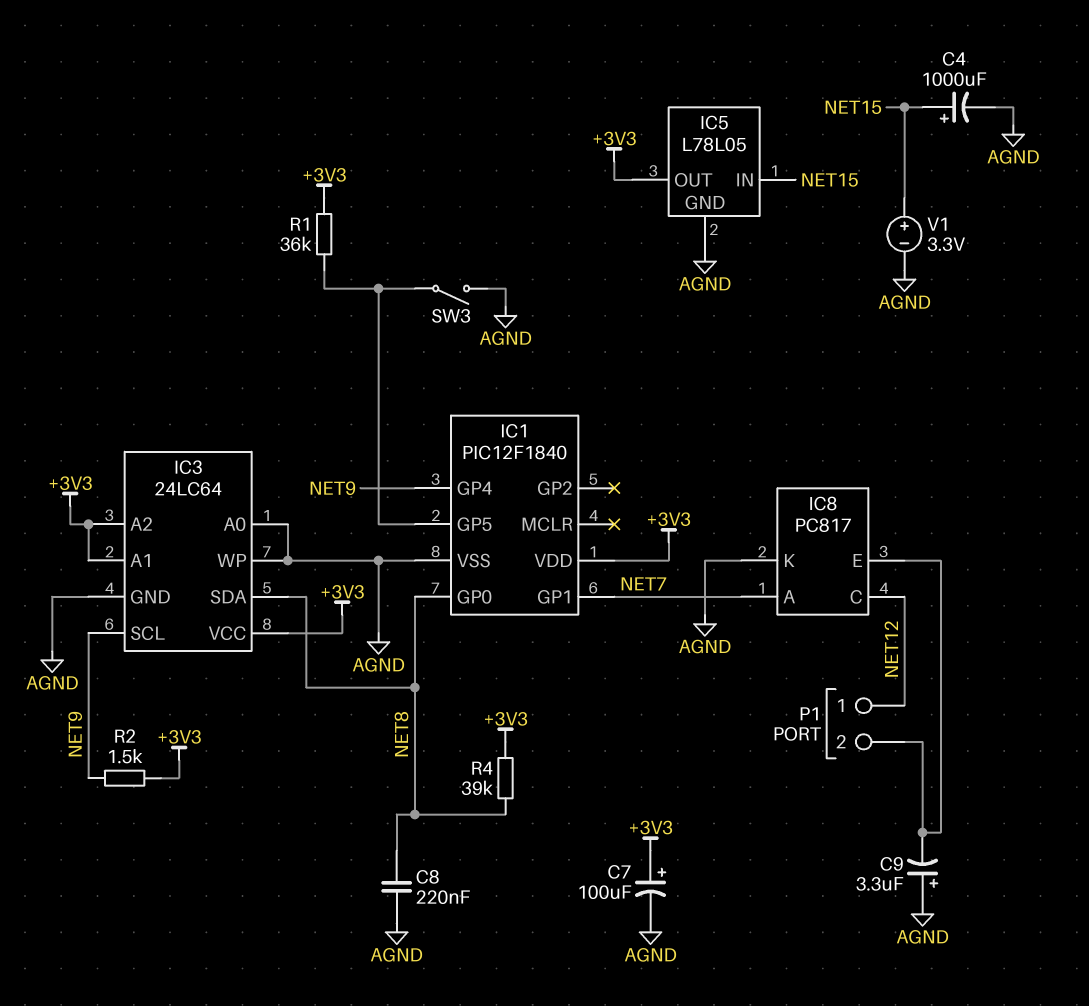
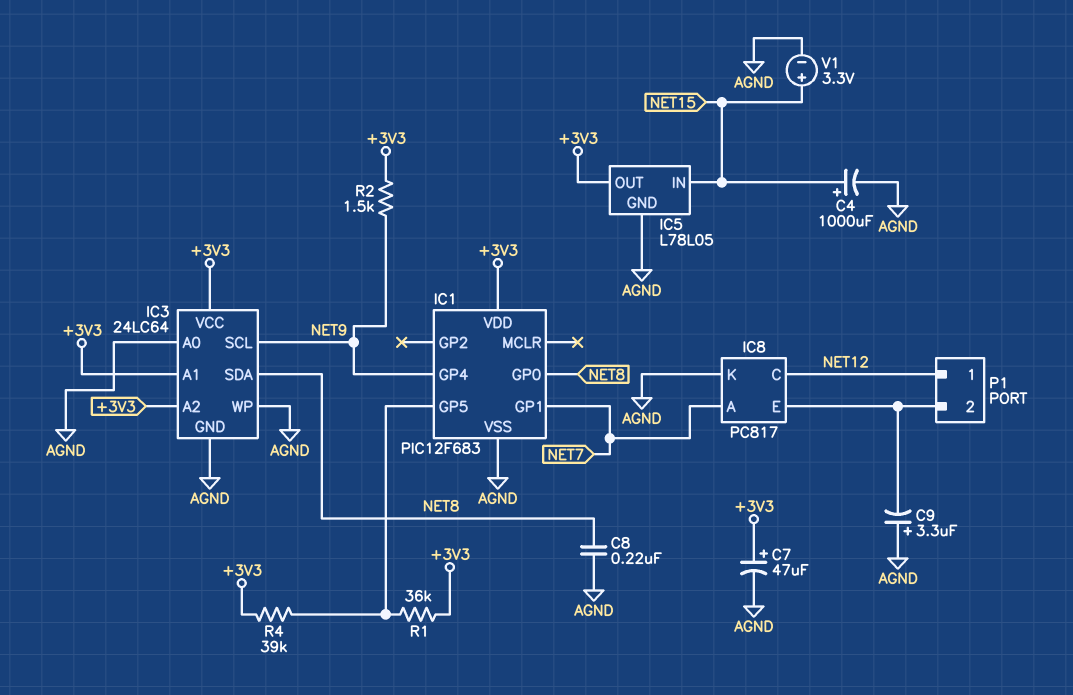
C7: 100uF (plus +3V3, minus AGND) -> 47uF (plus +3V3, minus AGND)
IC1: PIC12F1840 -> PIC12F683
R4: 39k (+3V3, NET8) -> 39k (+3V3, IC1/GP5)
SW3: switch (AGND, IC1/GP5) -> none

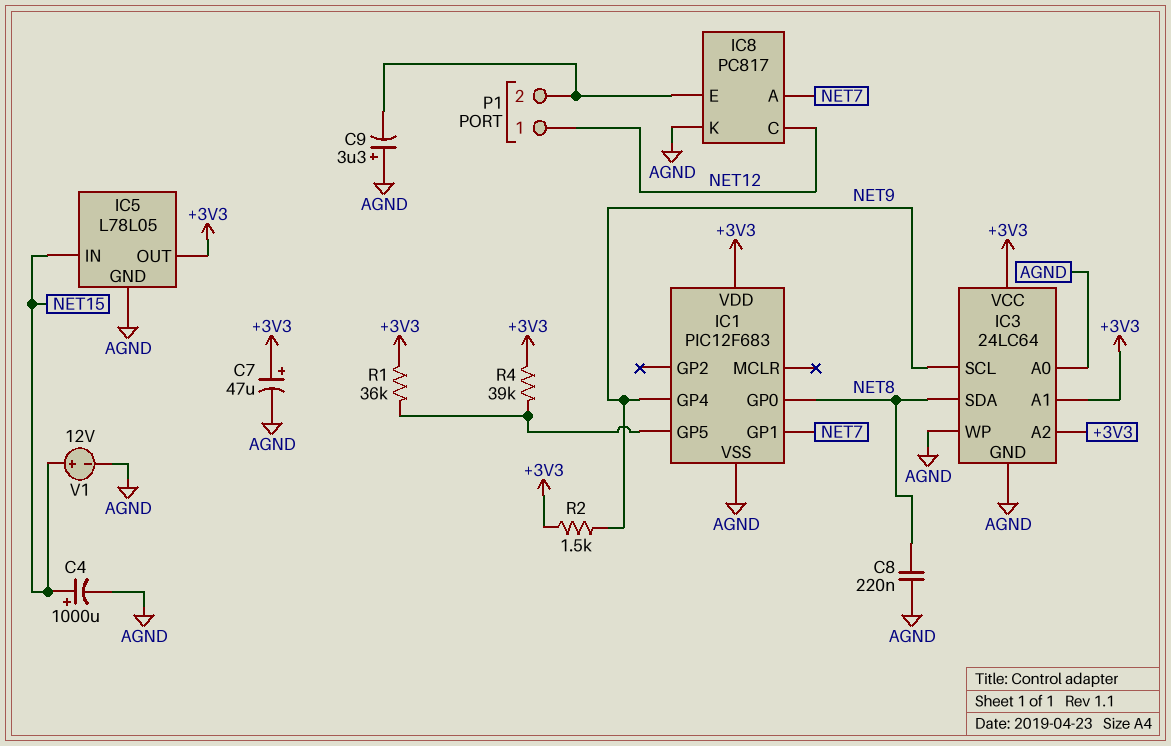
V1: 3.3V (plus NET15, minus AGND) -> 12V (plus NET15, minus AGND)

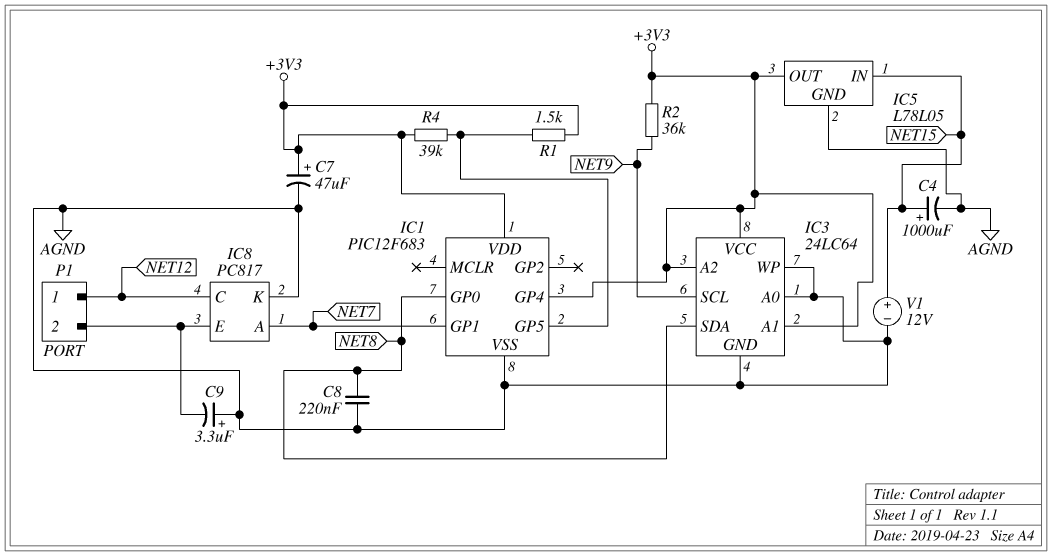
IC1 pin GP4: NET9 -> +3V3
R1: 36k (+3V3, IC1/GP5) -> 1.5k (+3V3, IC1/GP5)
R2: 1.5k (+3V3, NET9) -> 36k (+3V3, NET9)

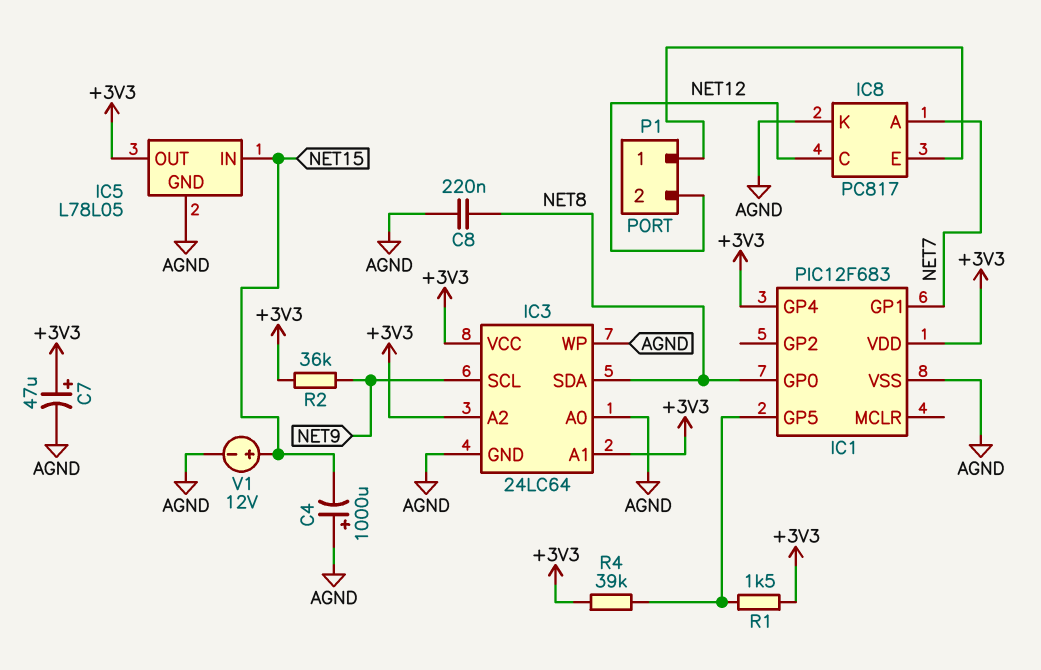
C4: 1000uF (plus NET15, minus AGND) -> 1000uF (plus AGND, minus NET15)
C9: 3.3uF (plus AGND, minus IC8/E) -> none
P1 pin 1: NET12 -> IC8/E
P1 pin 2: IC8/E -> NET12

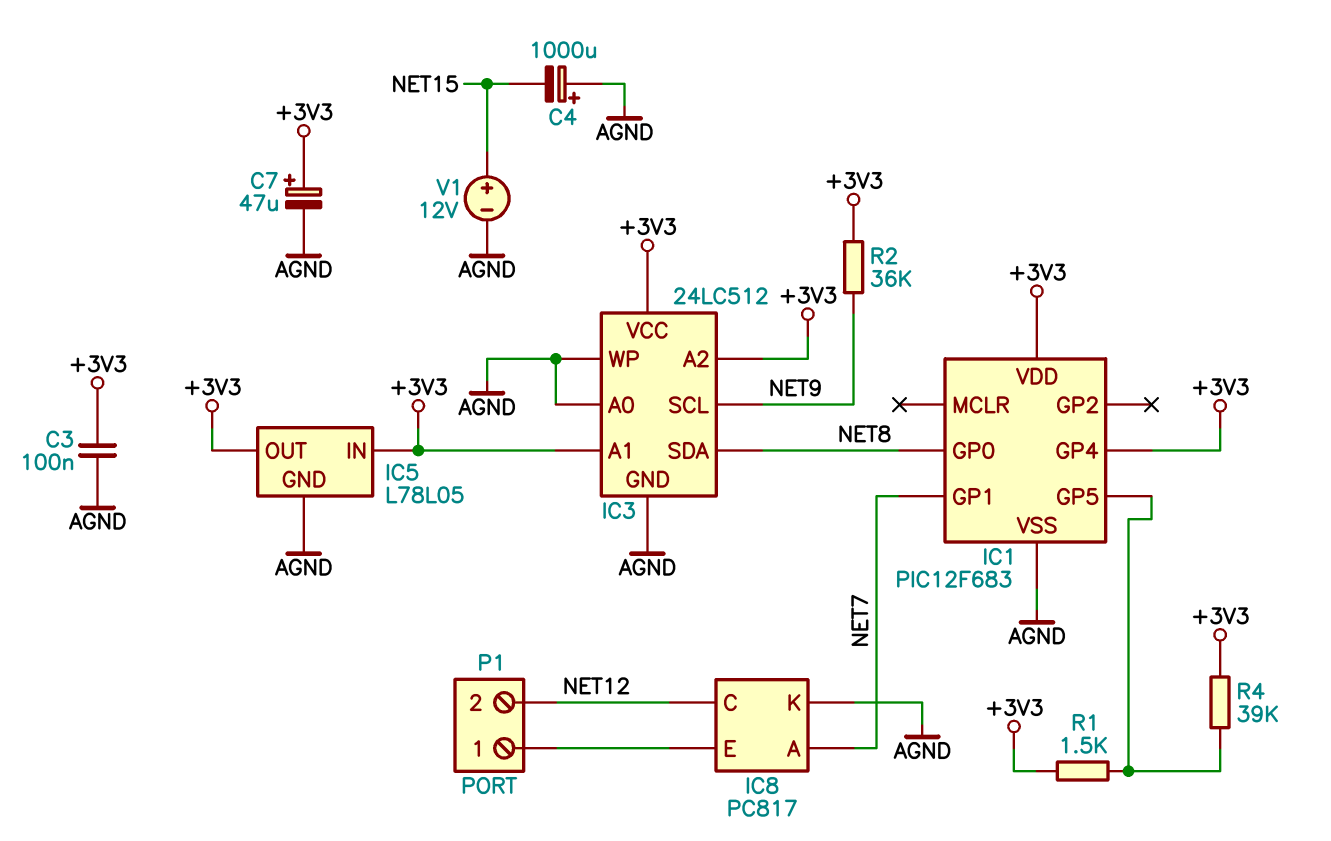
C3: none -> 100nF (+3V3, AGND)
C8: 220nF (AGND, NET8) -> none
IC3: 24LC64 -> 24LC512
IC5 pin IN: NET15 -> +3V3

